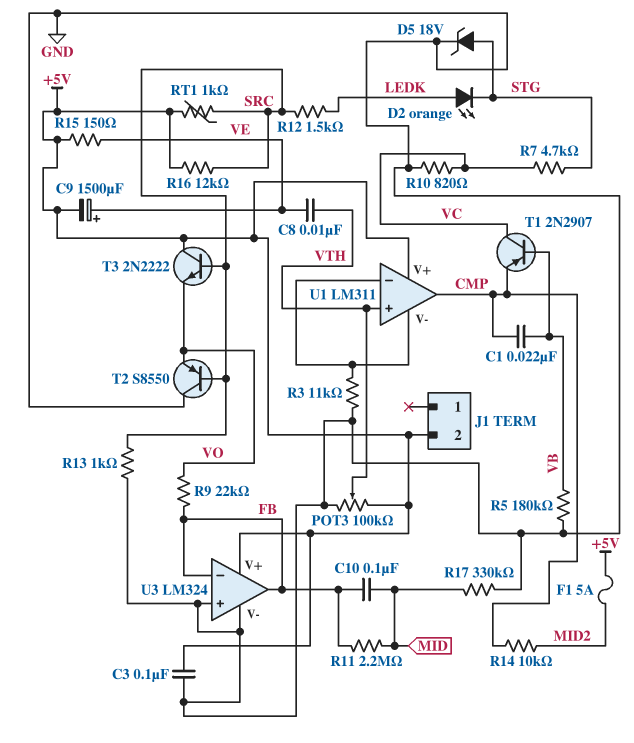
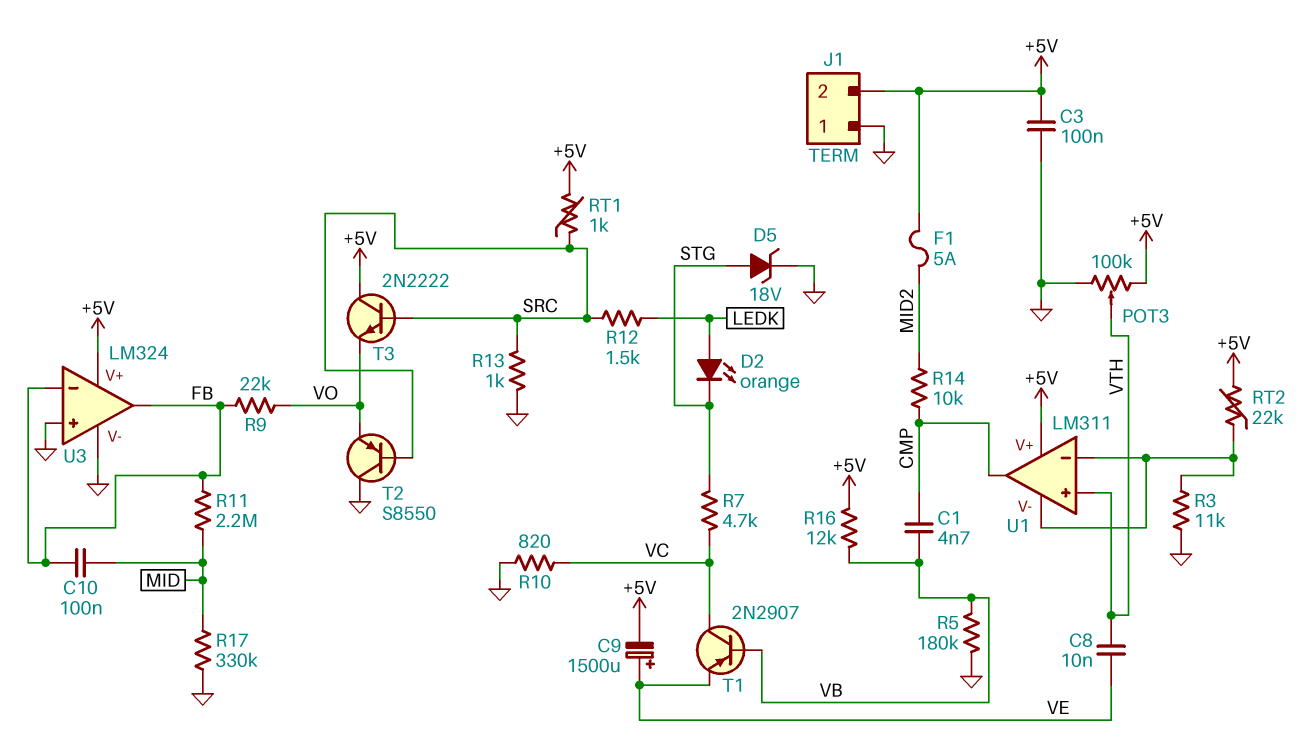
C1: 22nF (CMP, VB) -> 4.7nF (CMP, VB)
J1 pin 1: none -> GND
R15: 150 (+5V, VE) -> none
R16: 12k (+5V, SRC) -> 12k (+5V, VB)
RT2: none -> 22k (+5V, U1/V-)
T1: PNP 2N2907 (B VB, C VC, E CMP) -> PNP 2N2907 (B VB, C VC, E VE)

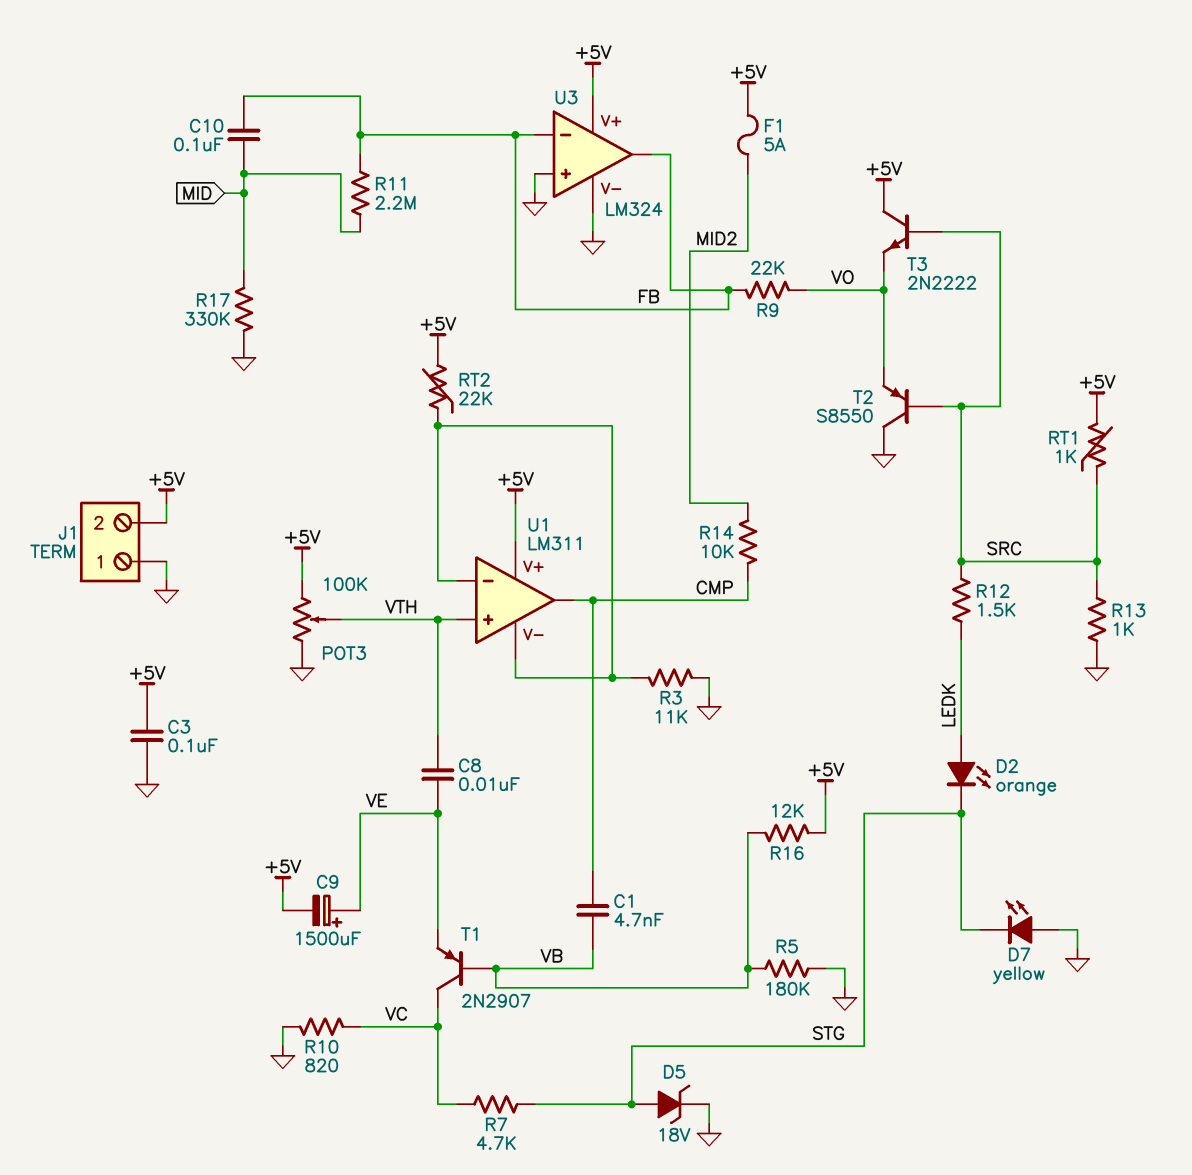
D7: none -> LED yellow (A GND, K STG)

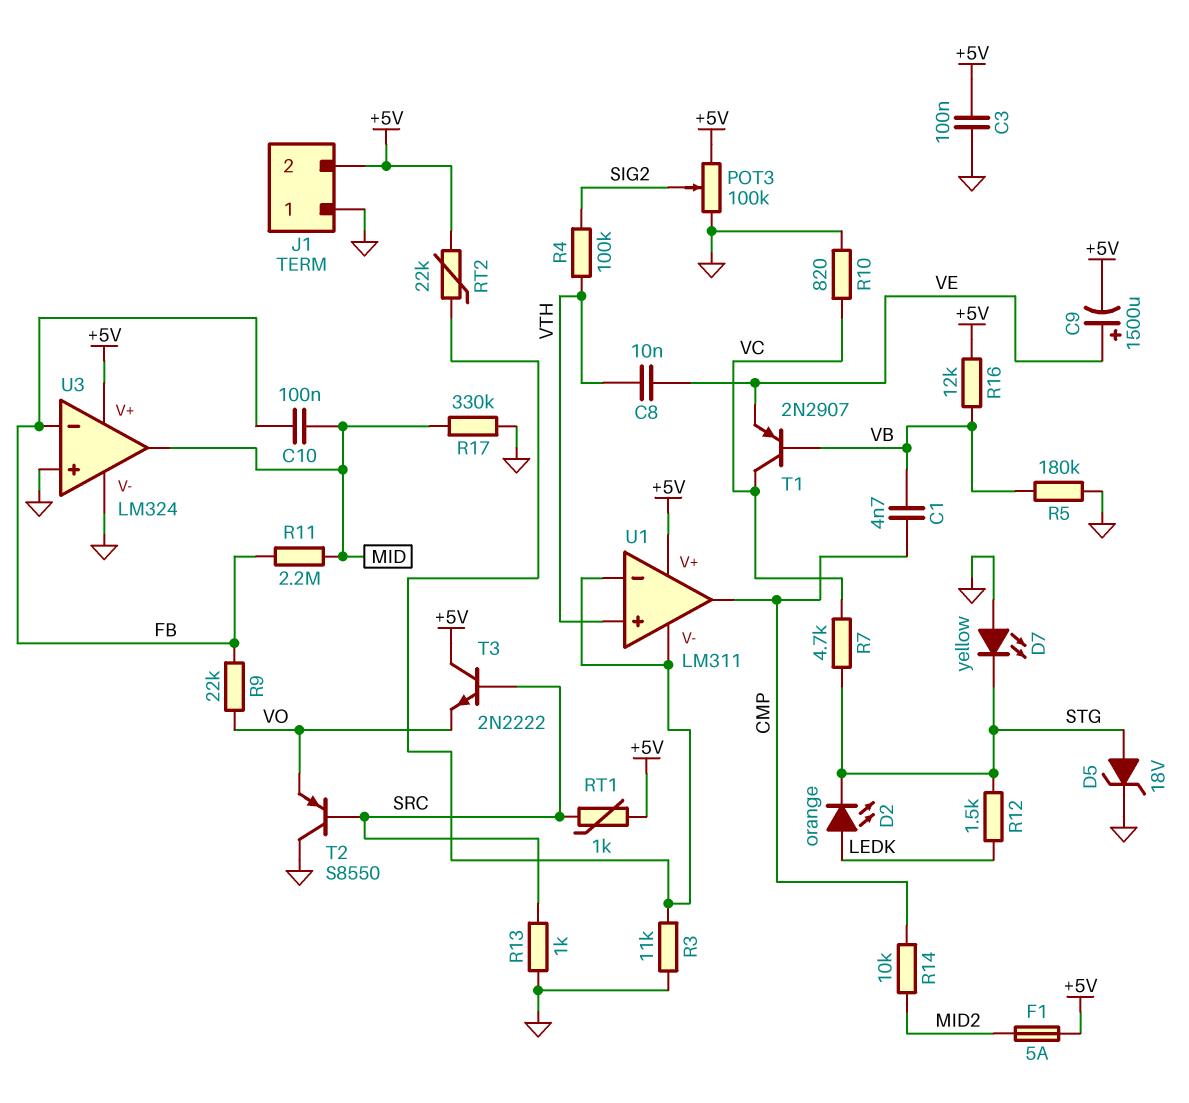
POT3: 100k (+5V, GND, wiper VTH) -> 100k (+5V, GND, wiper SIG2)
R4: none -> 100k (SIG2, VTH)
R12: 1.5k (LEDK, SRC) -> 1.5k (LEDK, STG)
U3 pin out: FB -> MID

